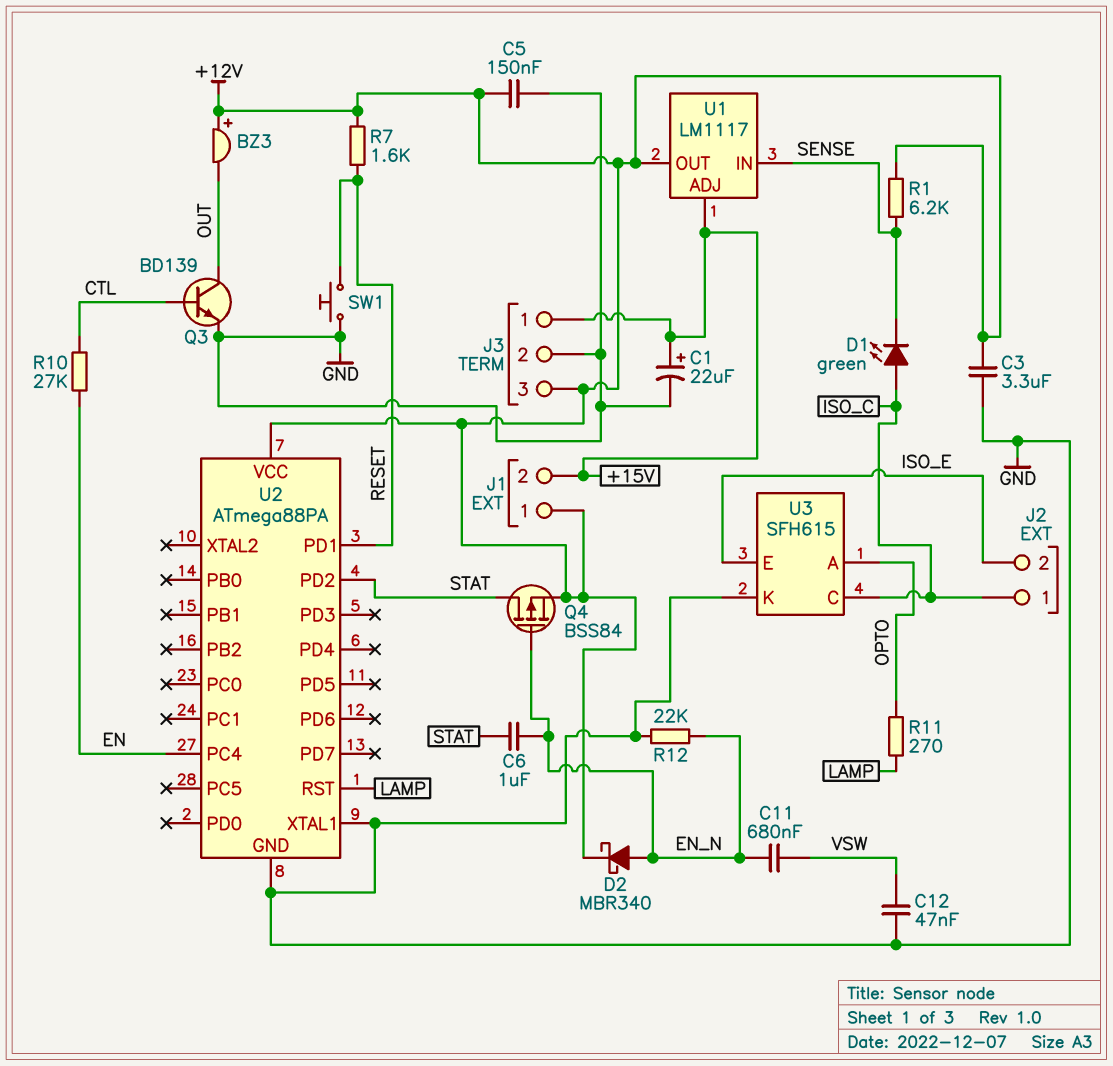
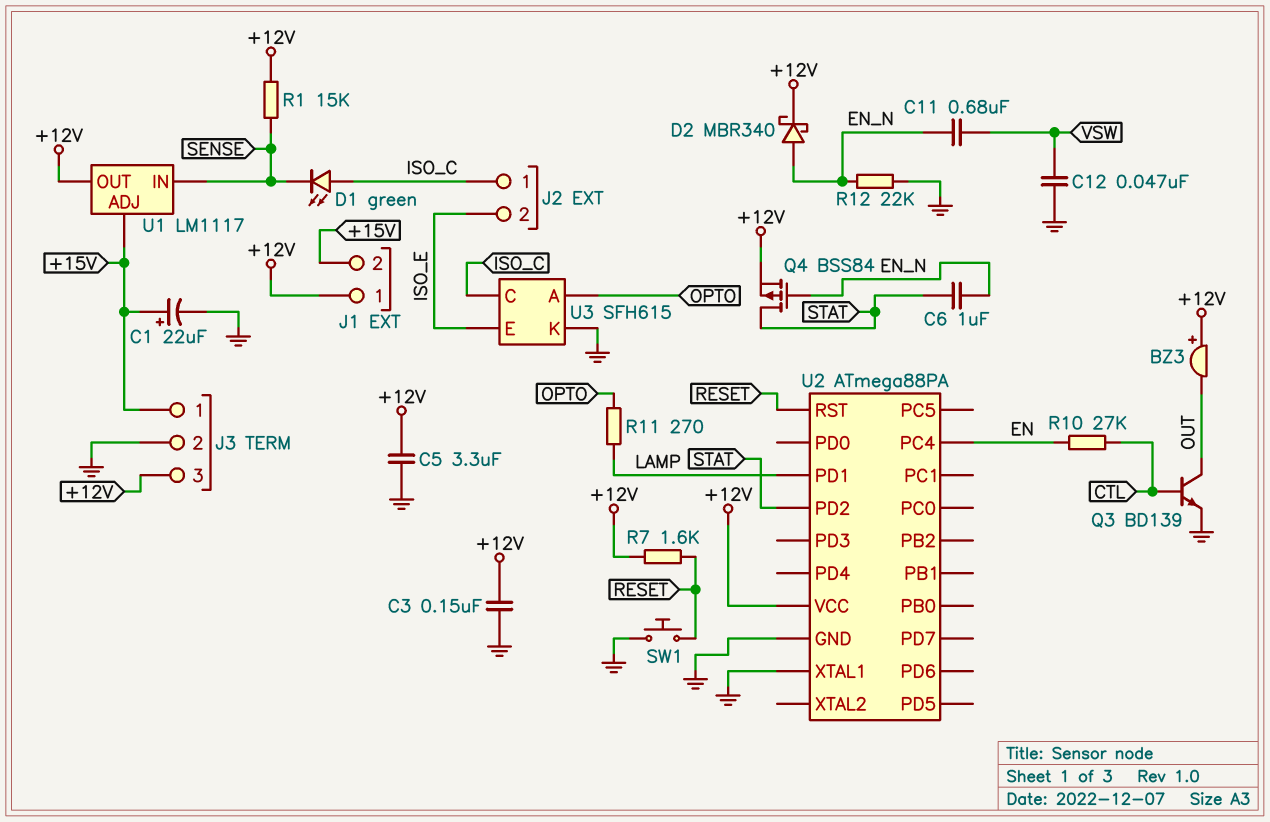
C3: 3.3uF (+12V, GND) -> 150nF (+12V, GND)
C5: 150nF (+12V, GND) -> 3.3uF (+12V, GND)
R1: 6.2k (+12V, SENSE) -> 15k (+12V, SENSE)
U2 pin PD1: RESET -> LAMP
U2 pin RST: LAMP -> RESET

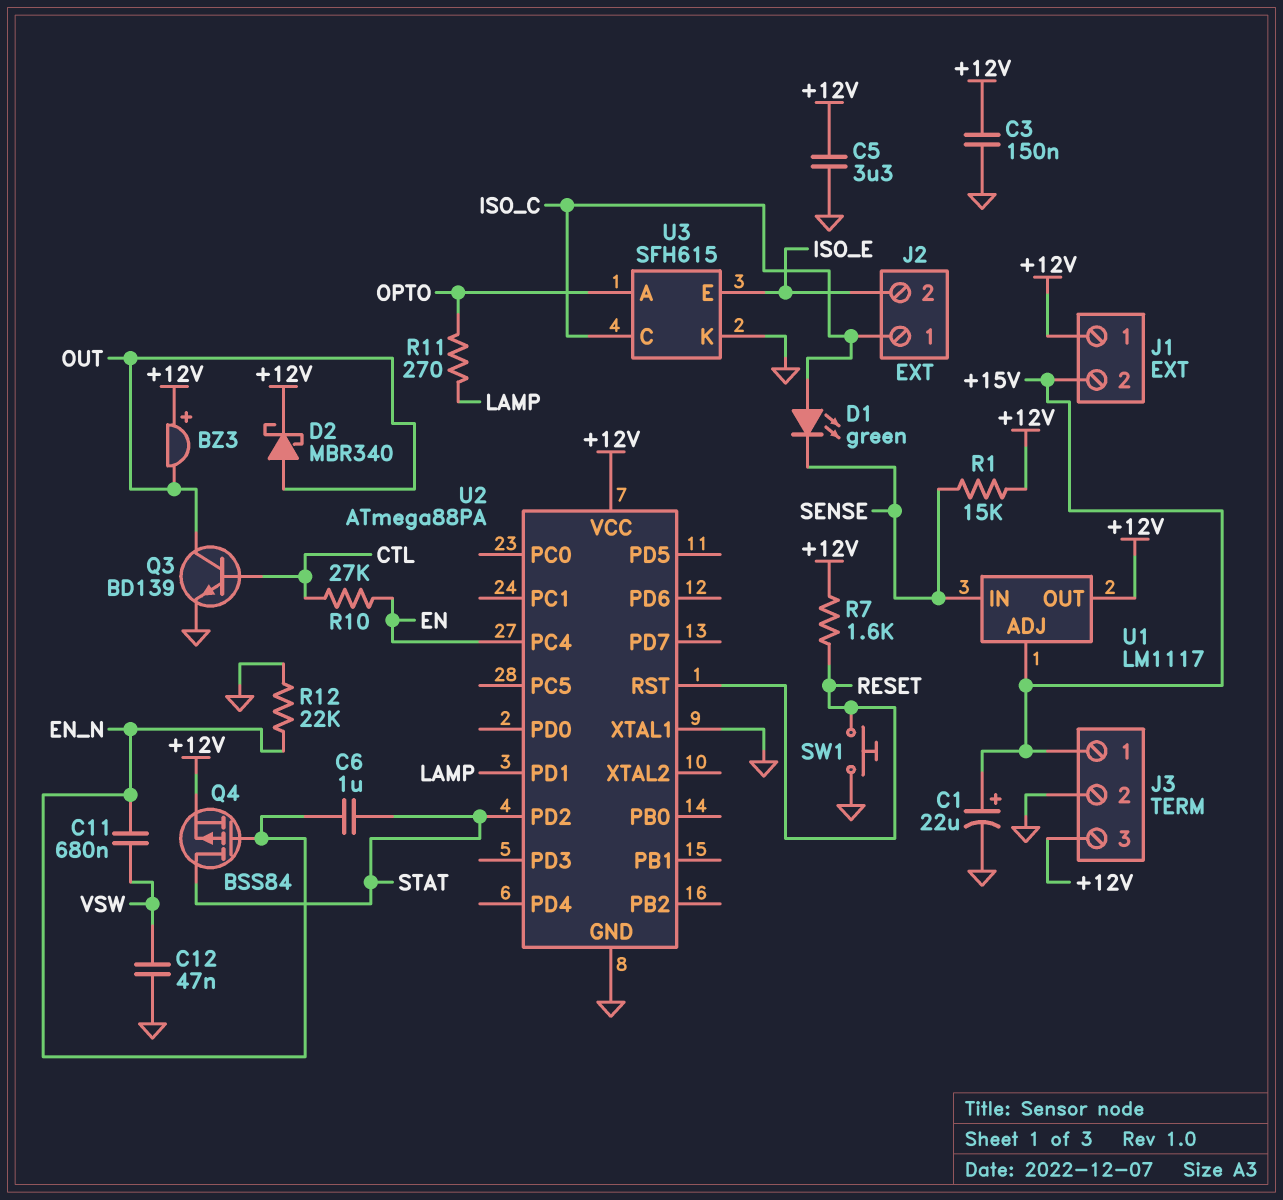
D2: schottky MBR340 (A EN_N, K +12V) -> schottky MBR340 (A OUT, K +12V)

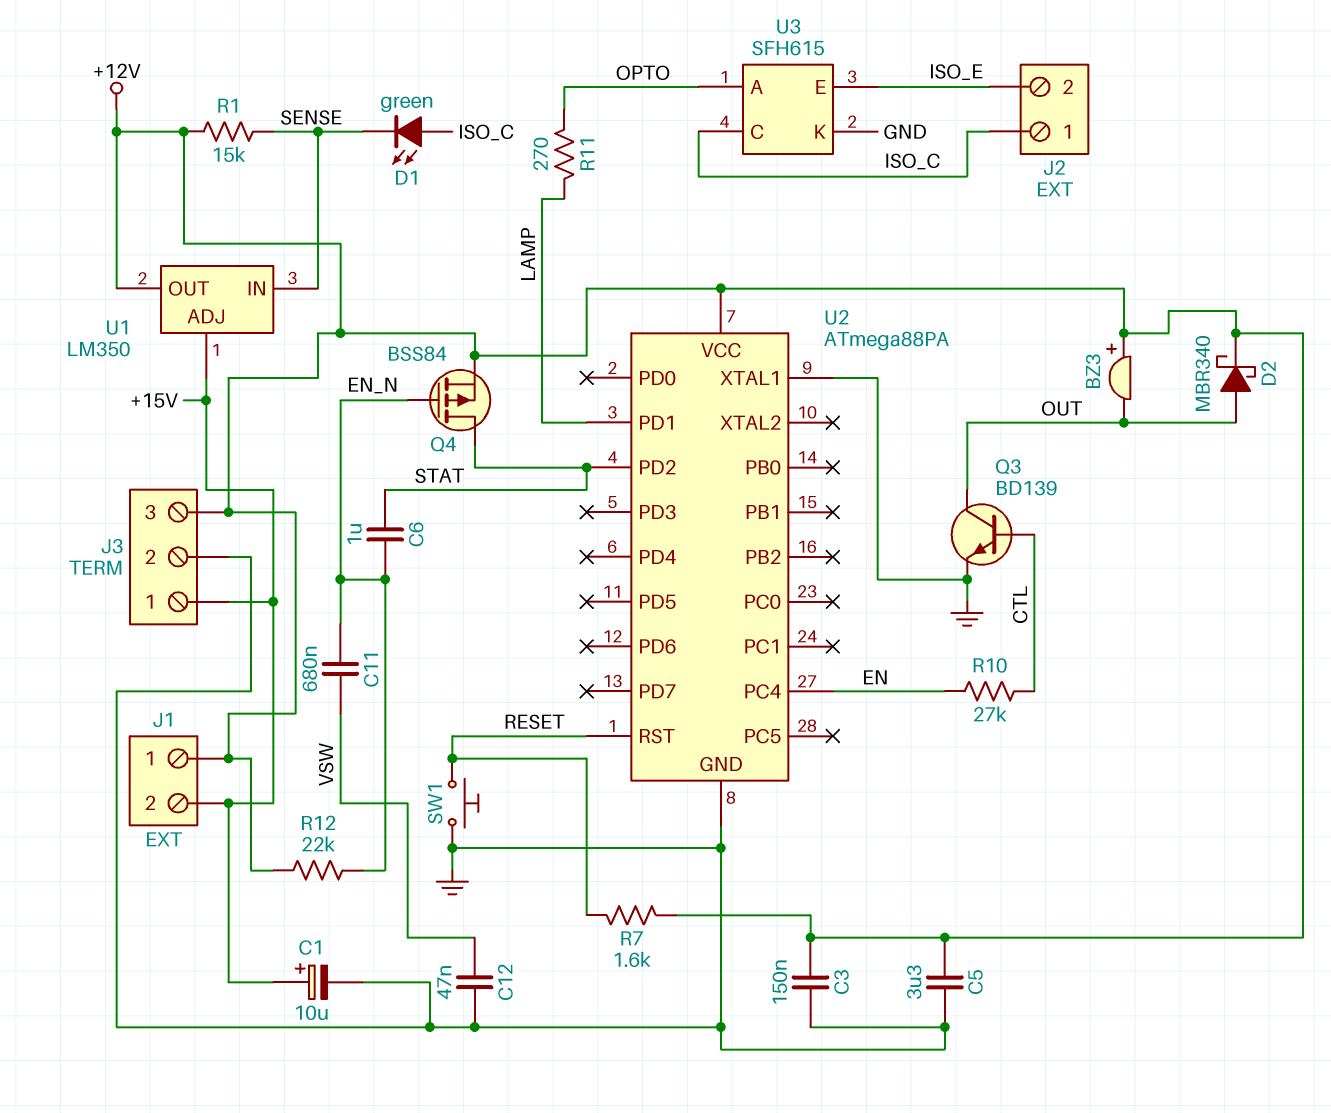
C1: 22uF (plus +15V, minus GND) -> 10uF (plus +15V, minus GND)
R12: 22k (EN_N, GND) -> 22k (+12V, EN_N)
U1: LM1117 -> LM350

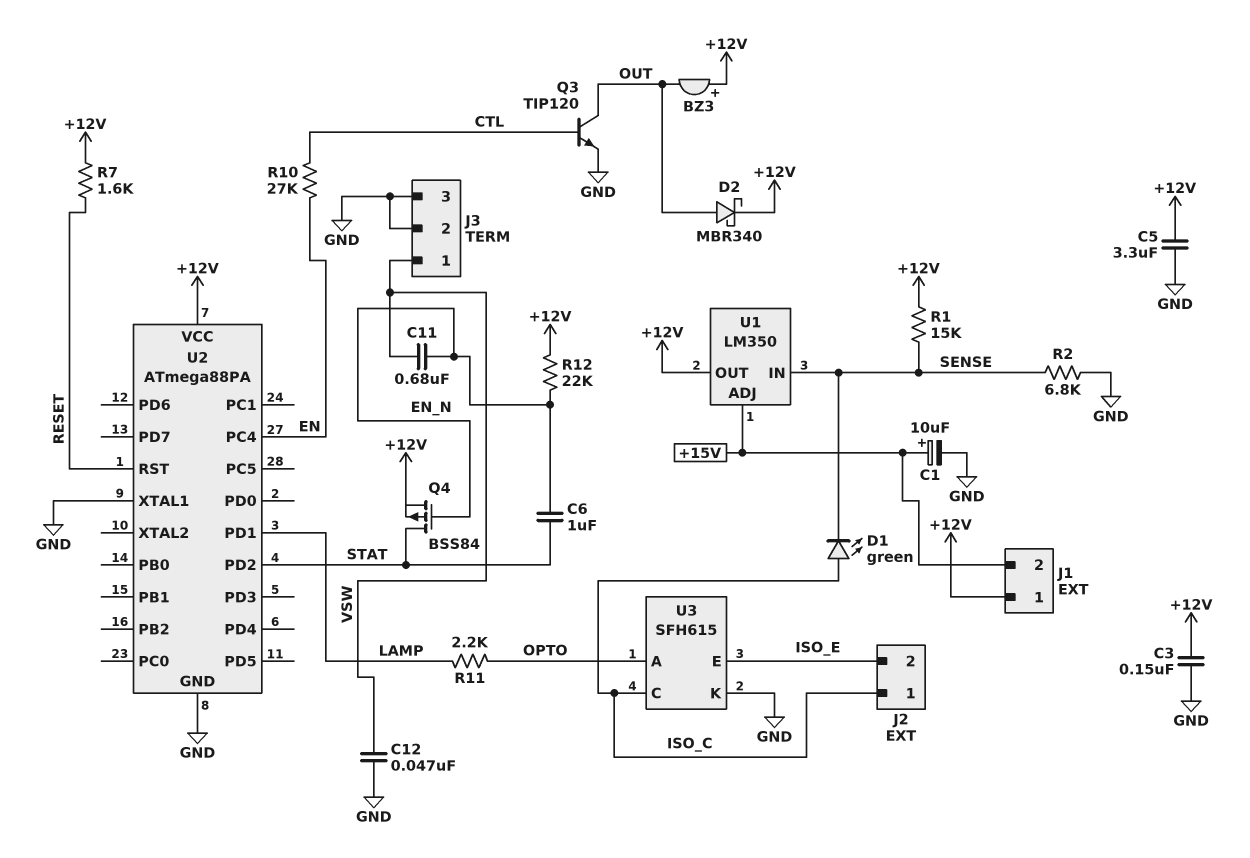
J3 pin 1: +15V -> VSW
J3 pin 3: +12V -> GND
Q3: NPN BD139 (B CTL, C OUT, E GND) -> NPN TIP120 (B CTL, C OUT, E GND)
R2: none -> 6.8k (GND, SENSE)
R11: 270 (LAMP, OPTO) -> 2.2k (LAMP, OPTO)
SW1: button (GND, RESET) -> none

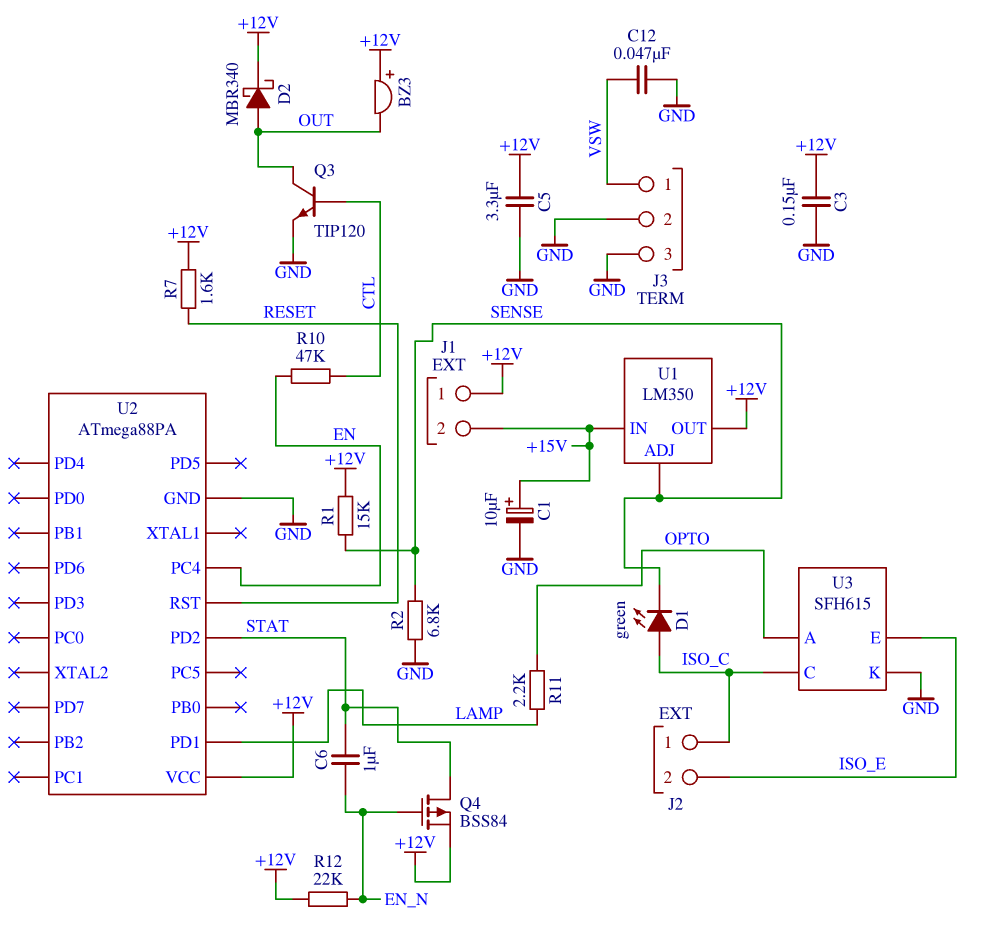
C11: 680nF (EN_N, VSW) -> none
R10: 27k (CTL, EN) -> 47k (CTL, EN)
U1 pin ADJ: +15V -> SENSE
U1 pin IN: SENSE -> +15V
U2 pin XTAL1: GND -> none

